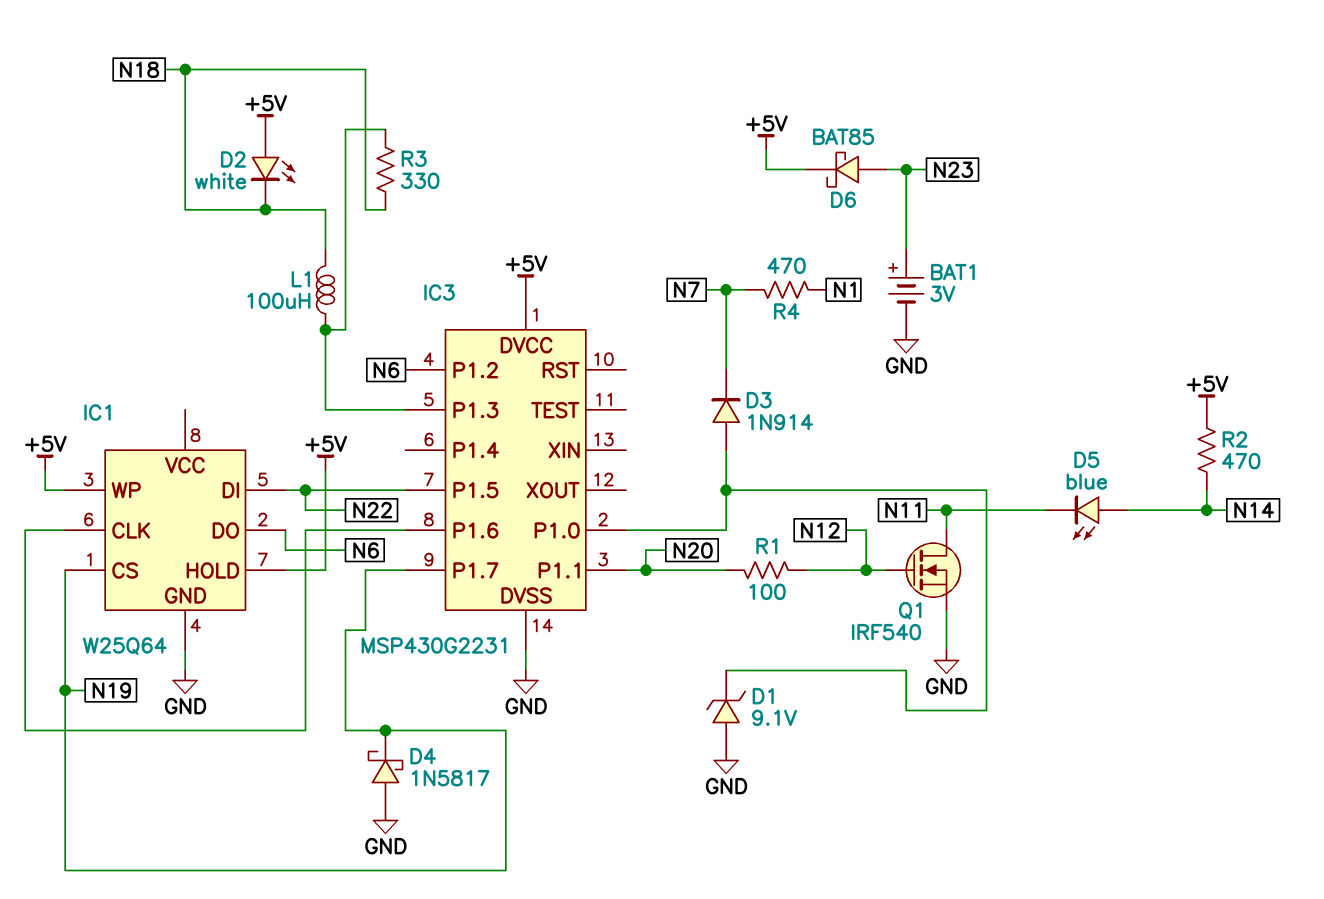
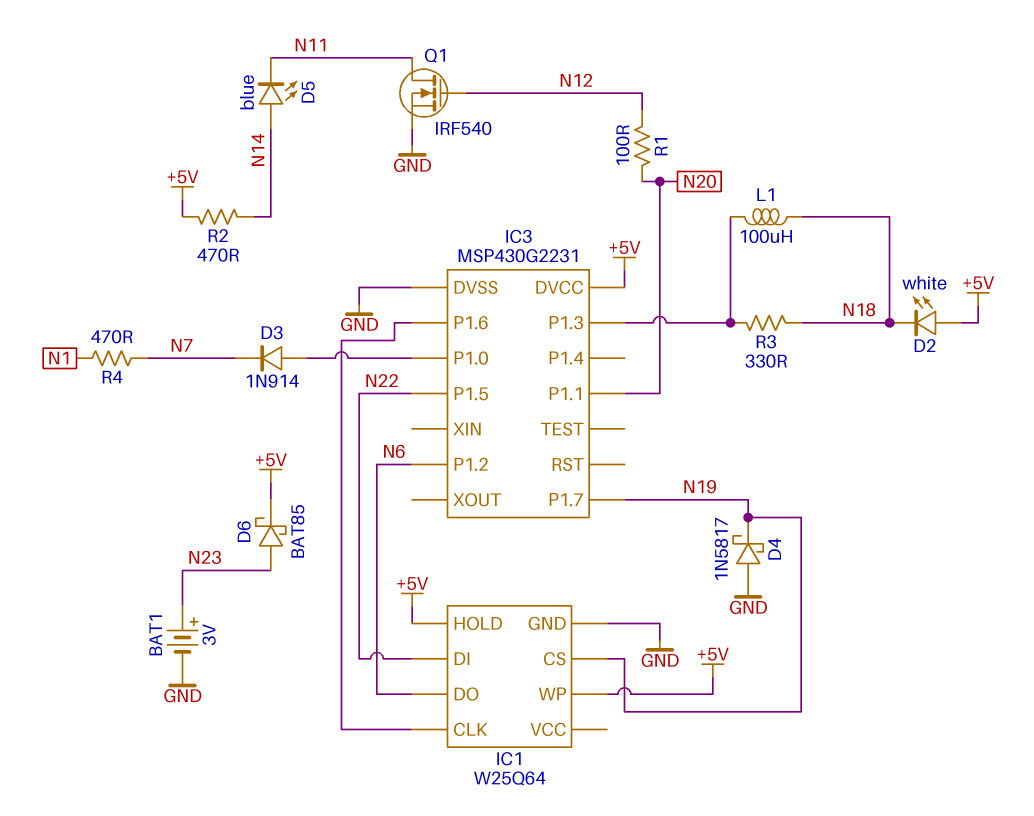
D1: zener 9.1V (A GND, K IC3/P1.0) -> none

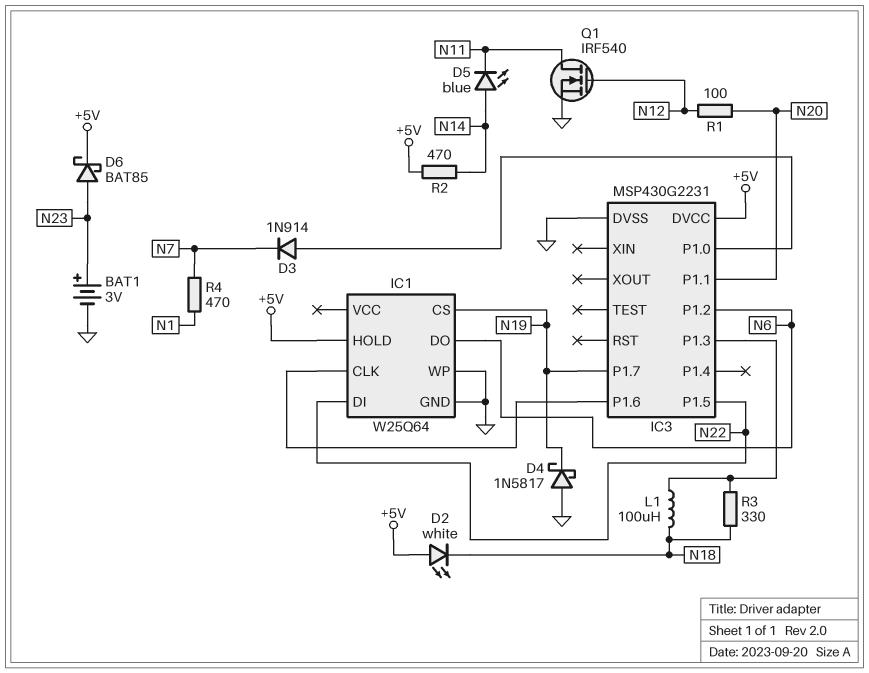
IC1 pin WP: +5V -> GND

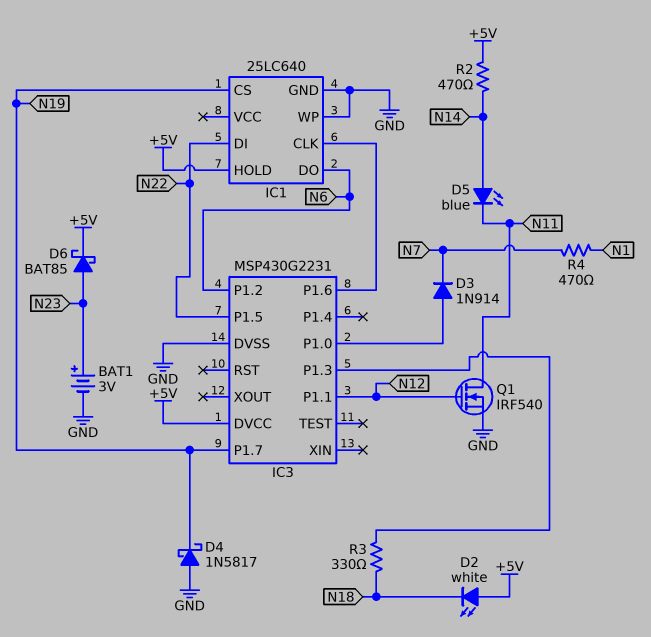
IC1: W25Q64 -> 25LC640
IC3 pin P1.1: N20 -> N12
L1: 100uH (IC3/P1.3, N18) -> none
R1: 100 (N12, N20) -> none

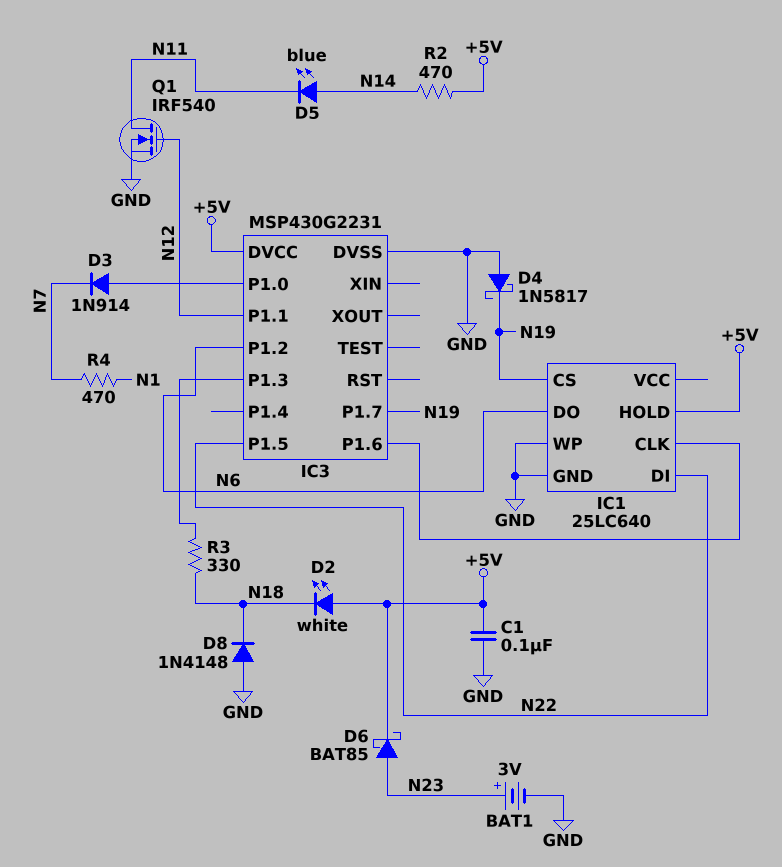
C1: none -> 100nF (+5V, GND)
D8: none -> diode 1N4148 (A GND, K N18)

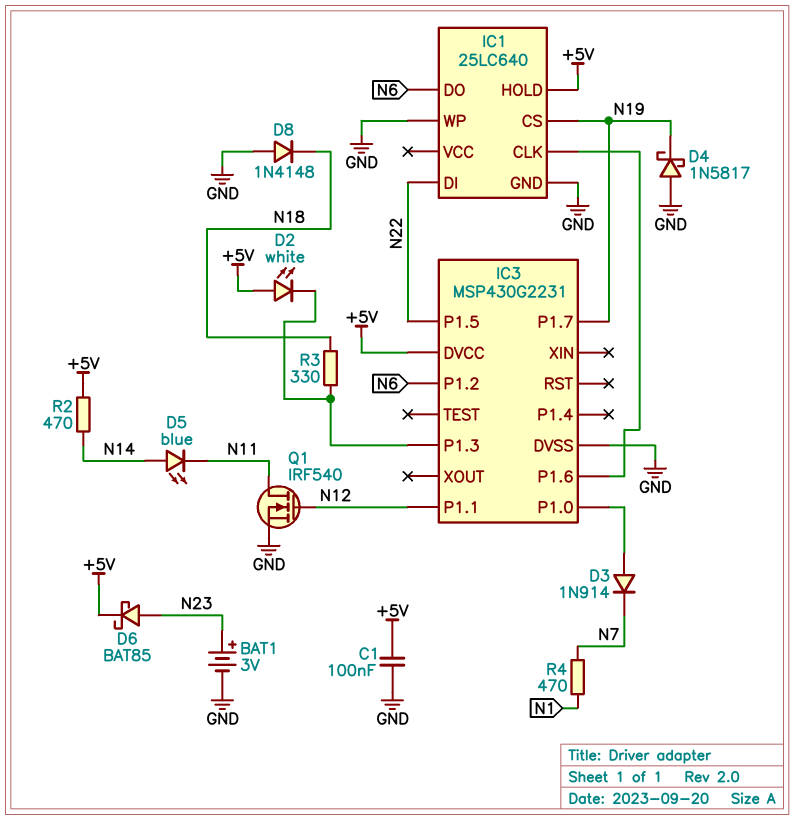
D2: LED white (A +5V, K N18) -> LED white (A +5V, K IC3/P1.3)

